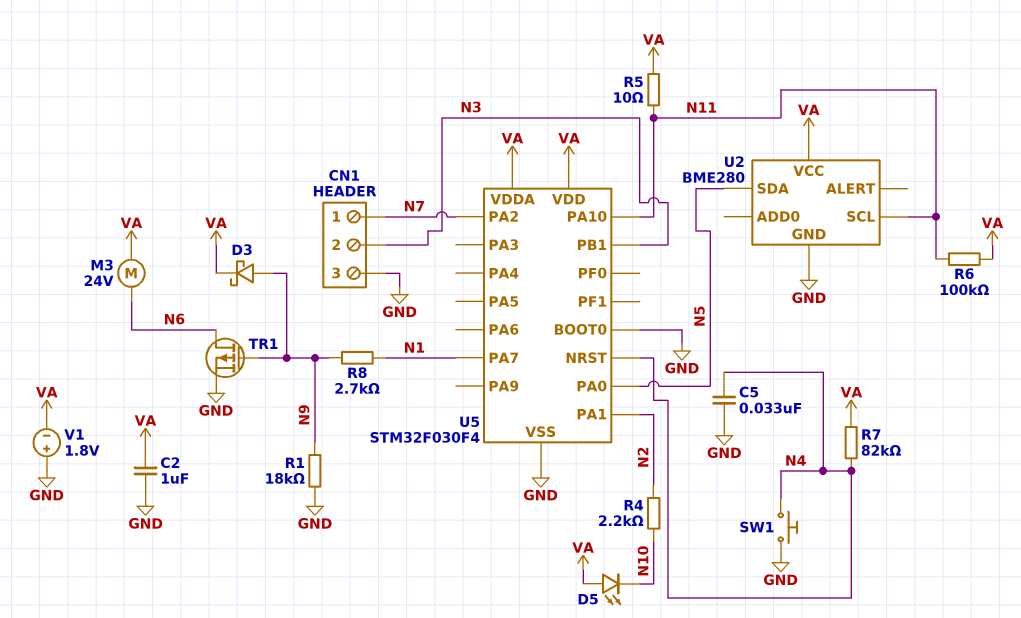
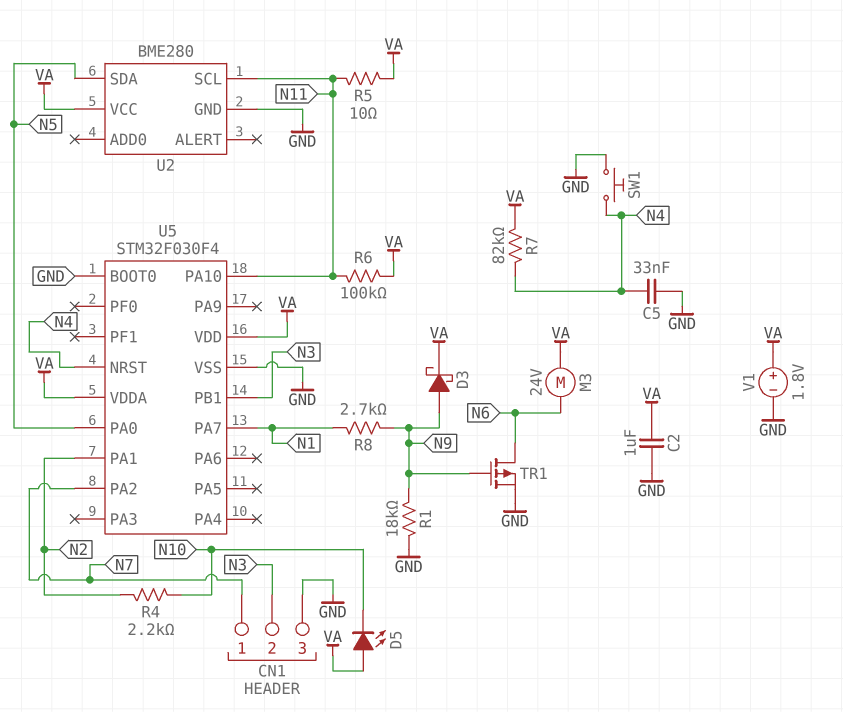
V1: 1.8V (plus GND, minus VA) -> 1.8V (plus VA, minus GND)

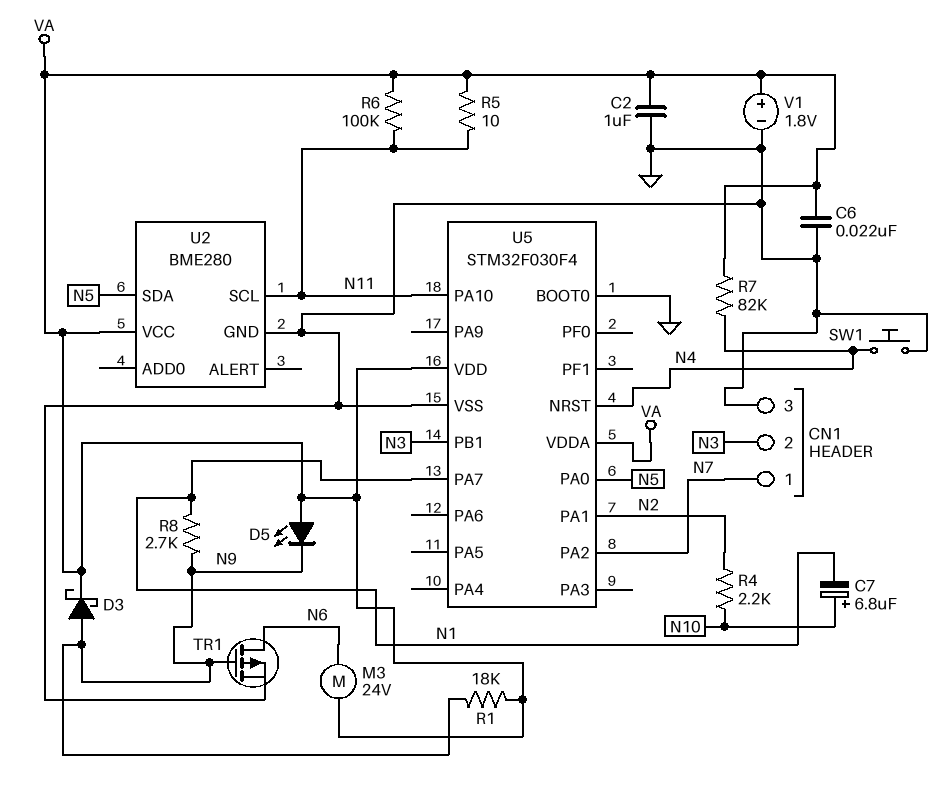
C5: 33nF (GND, N4) -> none
C6: none -> 22nF (GND, VA)
C7: none -> 6.8uF (plus N10, minus N1)
D5: LED (A VA, K N10) -> LED (A VA, K N9)
R1: 18k (GND, N9) -> 18k (N9, VA)

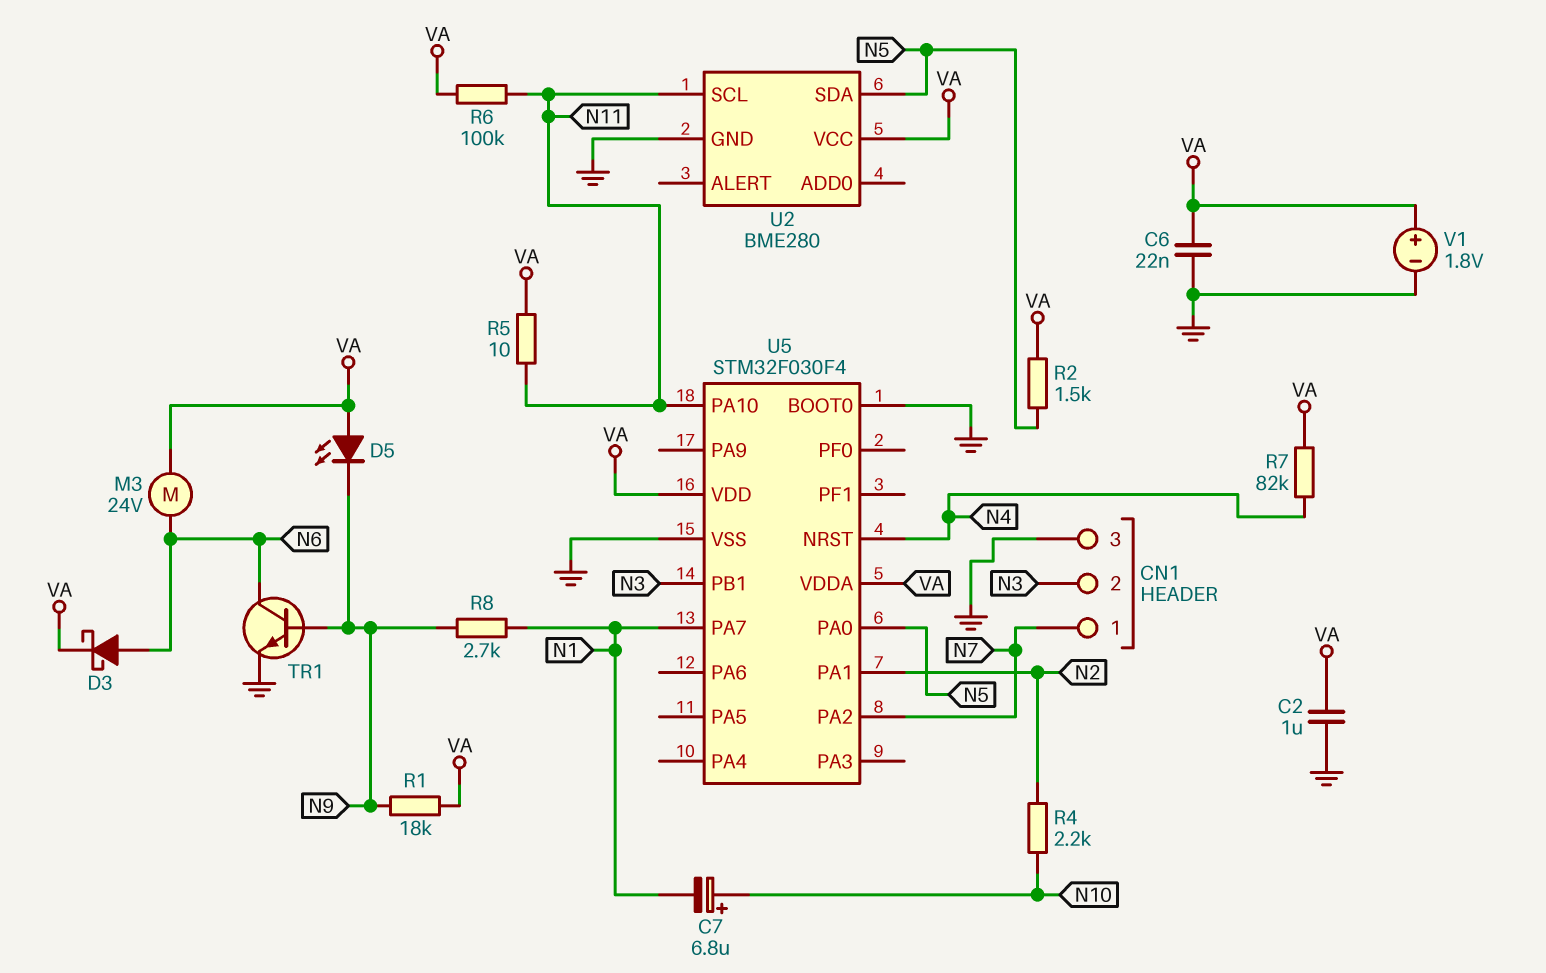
D3: schottky (A N9, K VA) -> schottky (A N6, K VA)
R2: none -> 1.5k (N5, VA)
SW1: button (GND, N4) -> none
TR1: PMOS (G N9, D N6, S GND) -> NPN (B N9, C N6, E GND)

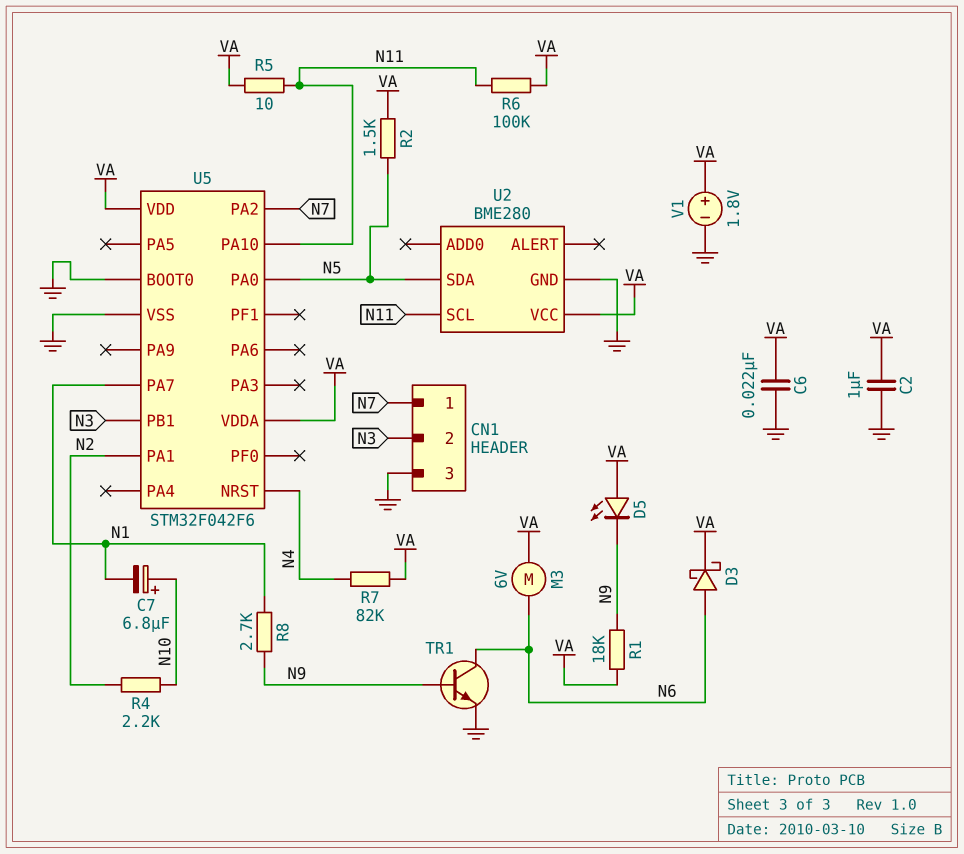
M3: motor 24V (N6, VA) -> motor 6V (N6, VA)
U5: STM32F030F4 -> STM32F042F6

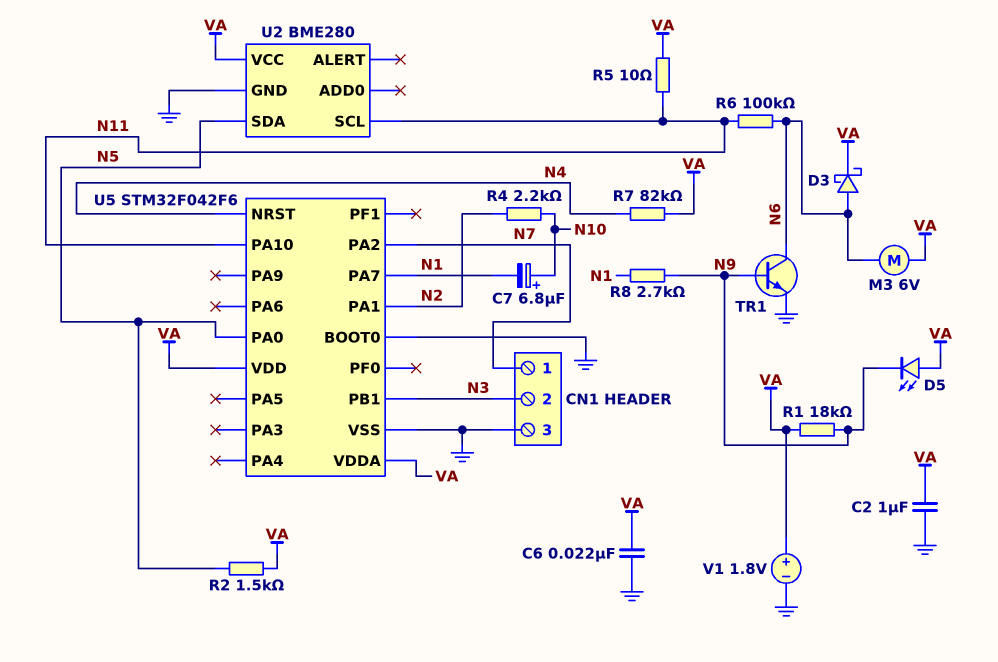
R6: 100k (N11, VA) -> 100k (N6, N11)

